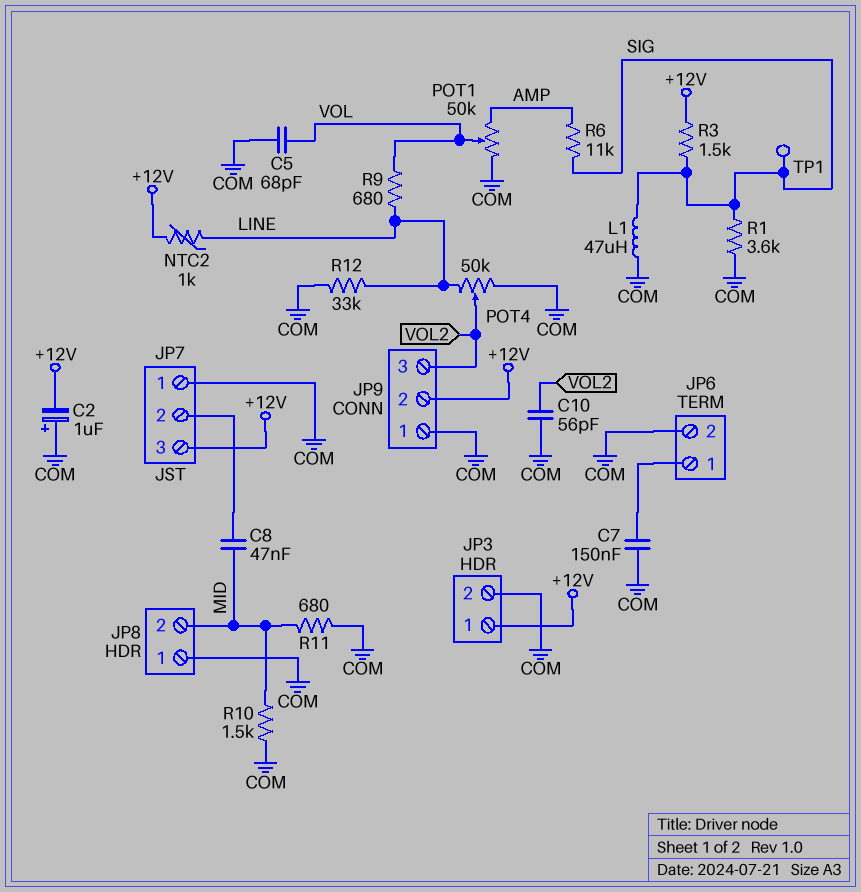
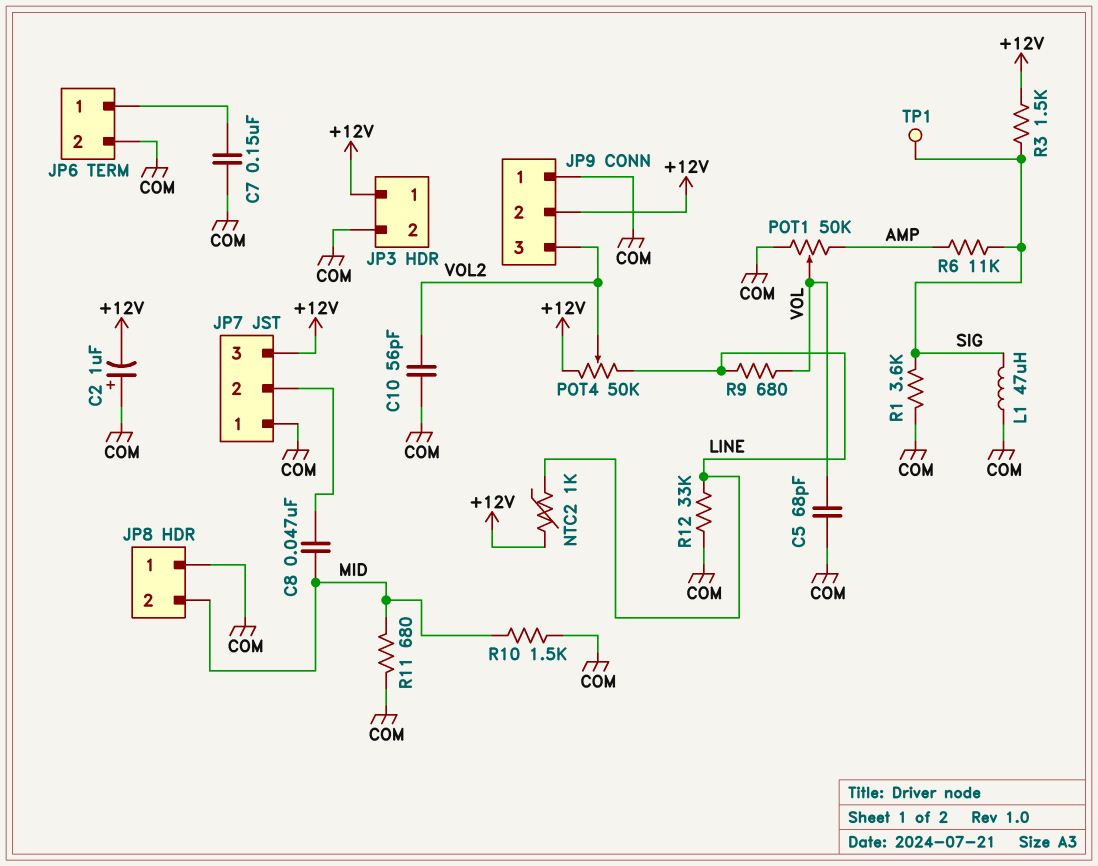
POT4: 50k (COM, LINE, wiper VOL2) -> 50k (+12V, LINE, wiper VOL2)

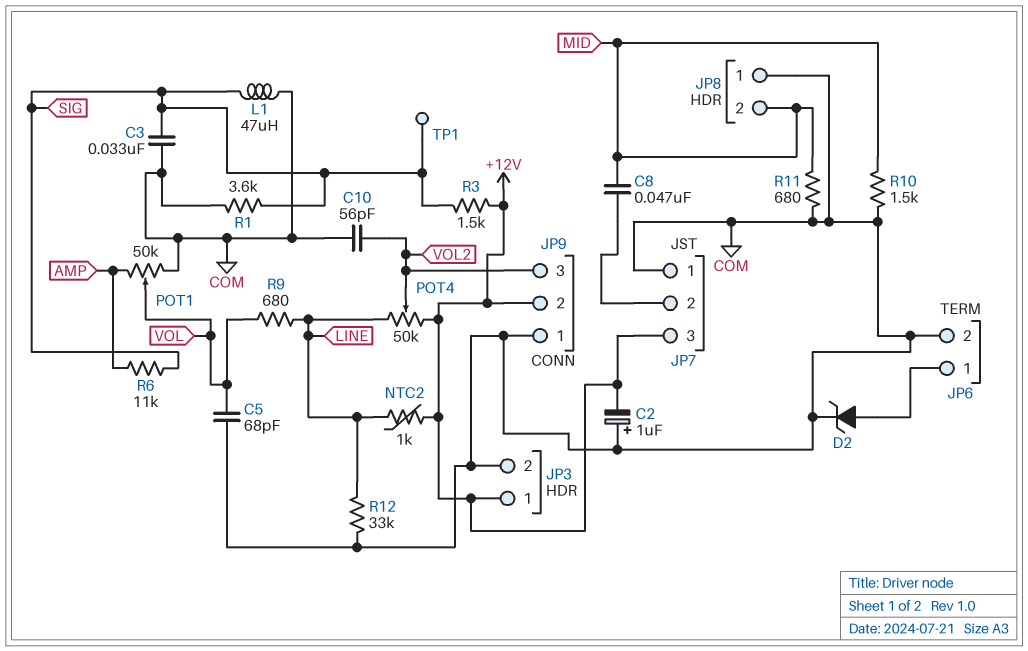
C3: none -> 33nF (COM, SIG)
C7: 150nF (COM, JP6/1) -> none
D2: none -> zener (A JP6/1, K COM)

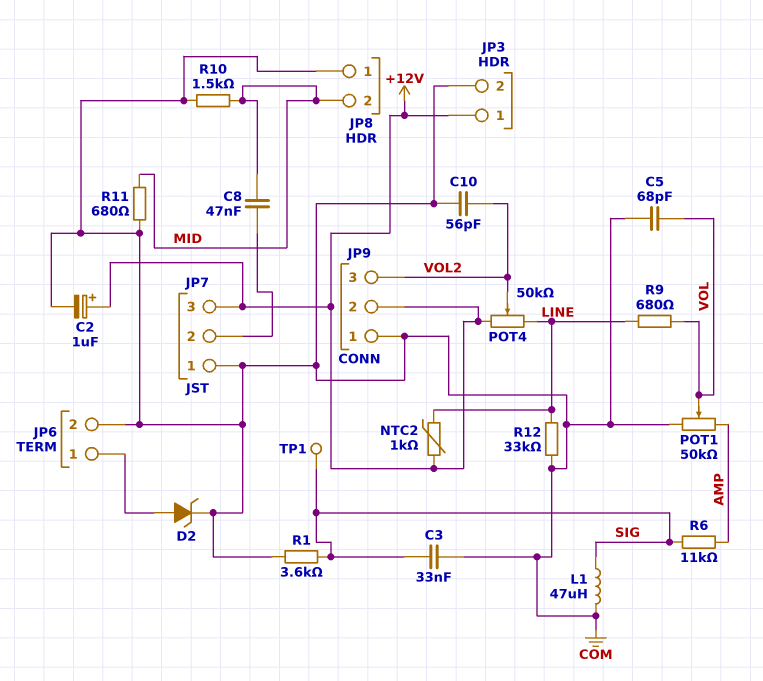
C2: 1uF (plus COM, minus +12V) -> 1uF (plus +12V, minus COM)
R3: 1.5k (+12V, SIG) -> none

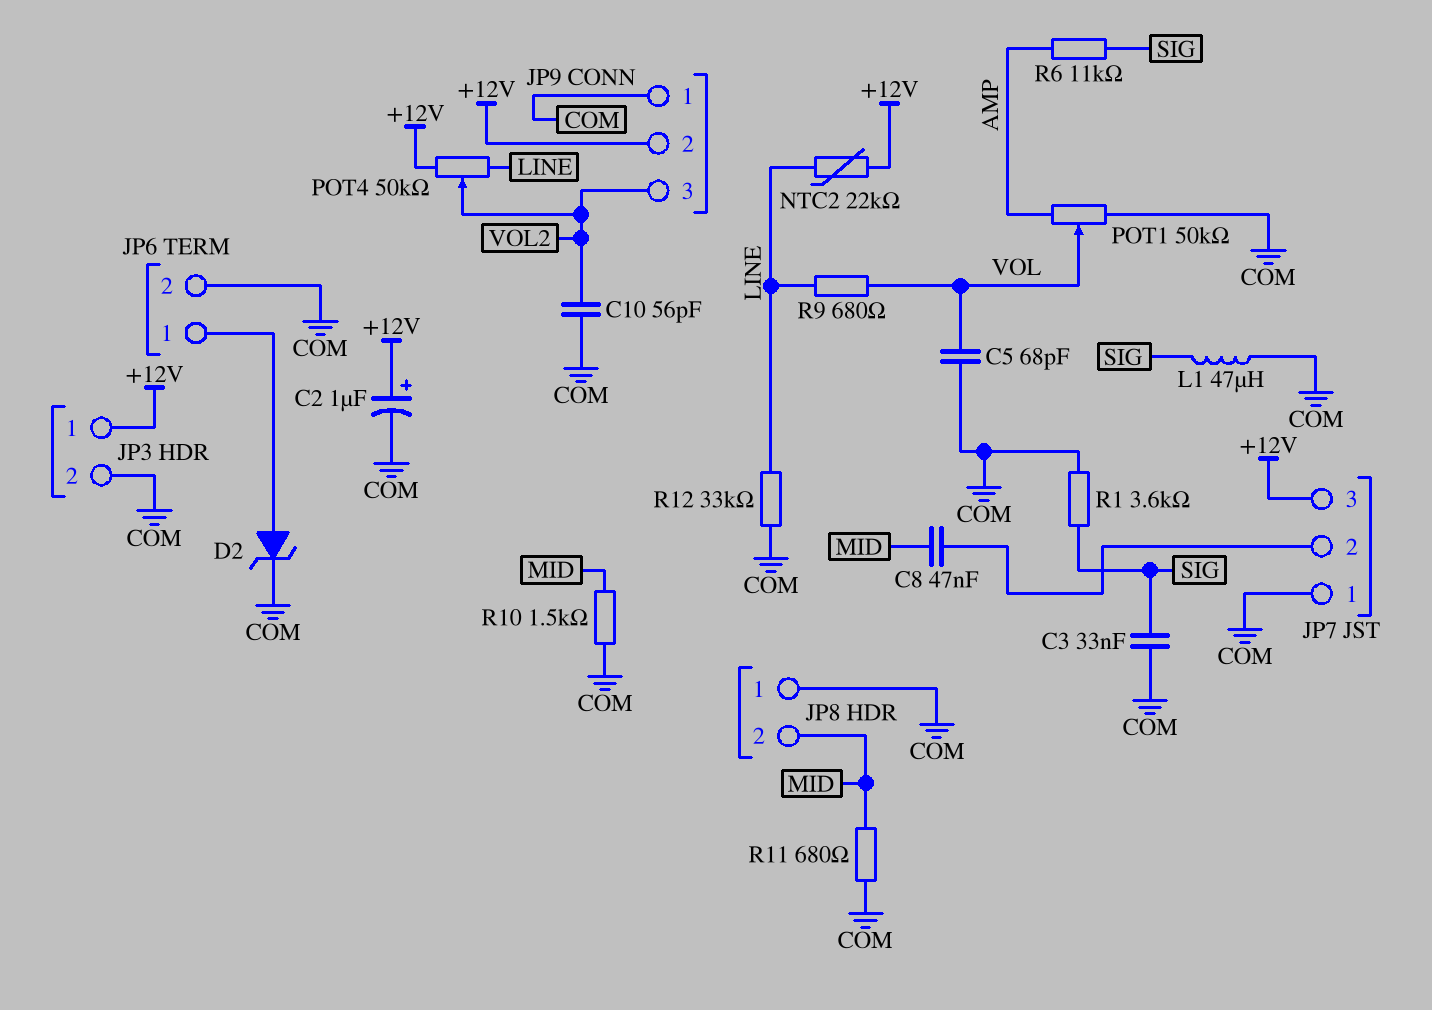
NTC2: 1k (+12V, LINE) -> 22k (+12V, LINE)
TP1: test point (SIG) -> none

